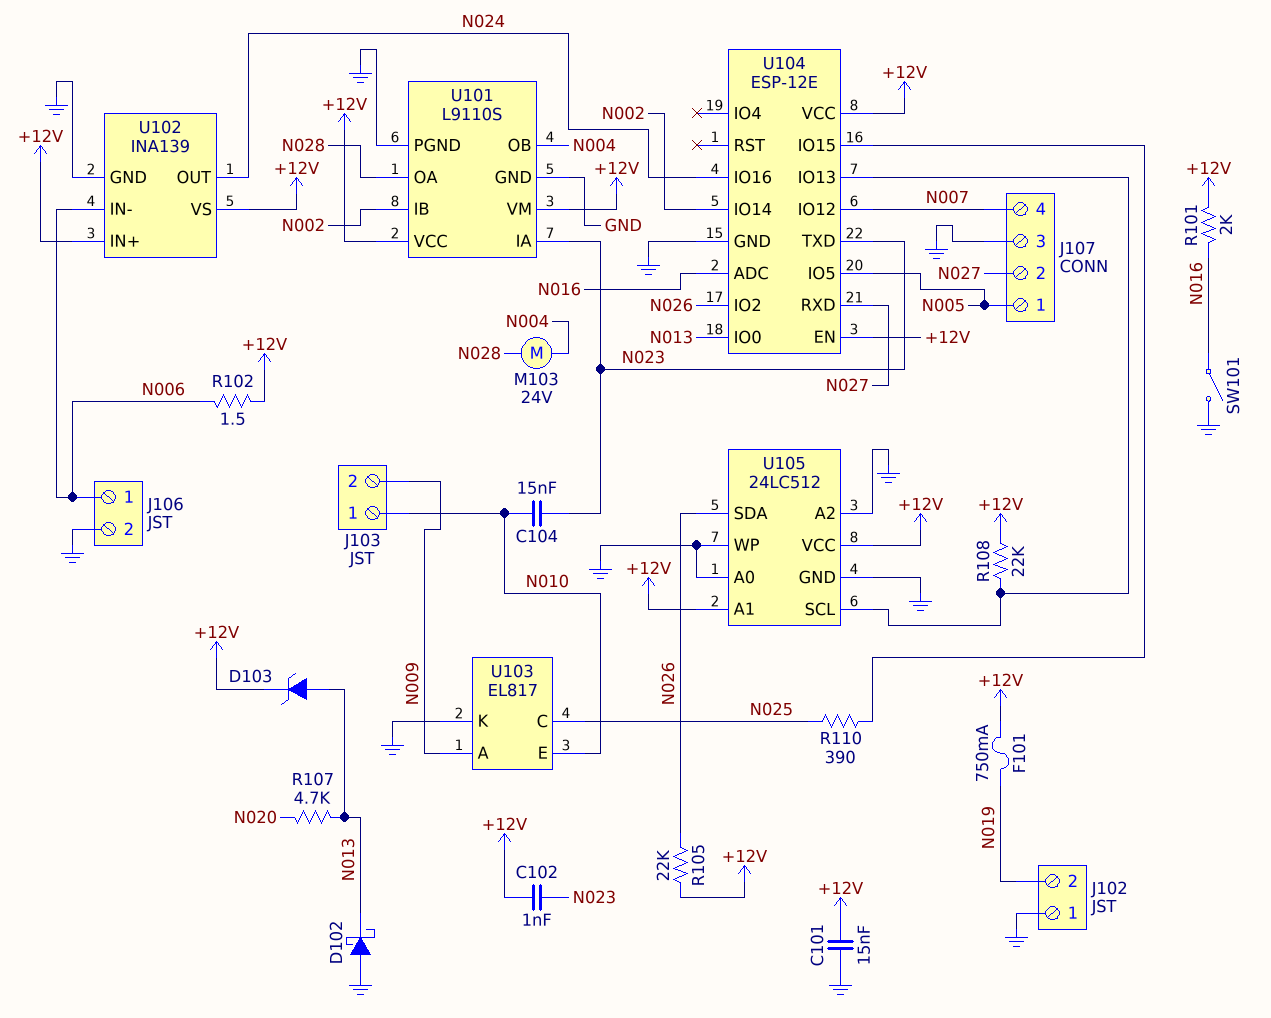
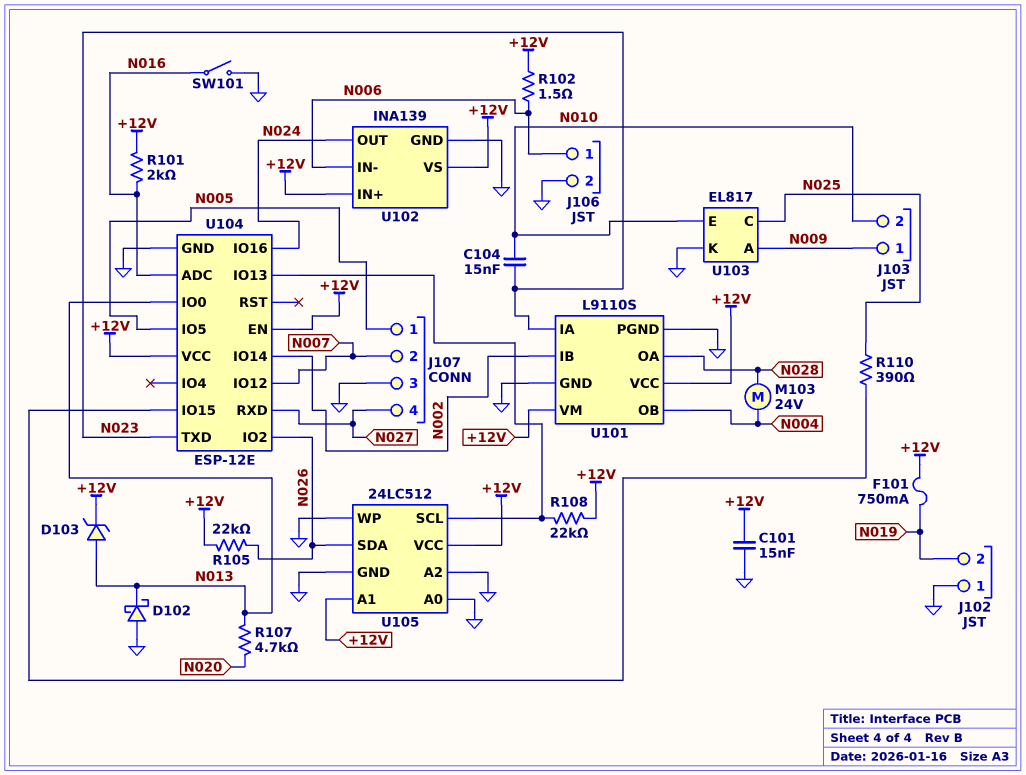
C102: 1nF (+12V, N023) -> none
J103 pin 1: N010 -> N009
J103 pin 2: N009 -> N010
J107 pin 2: N027 -> N007
J107 pin 4: N007 -> N027

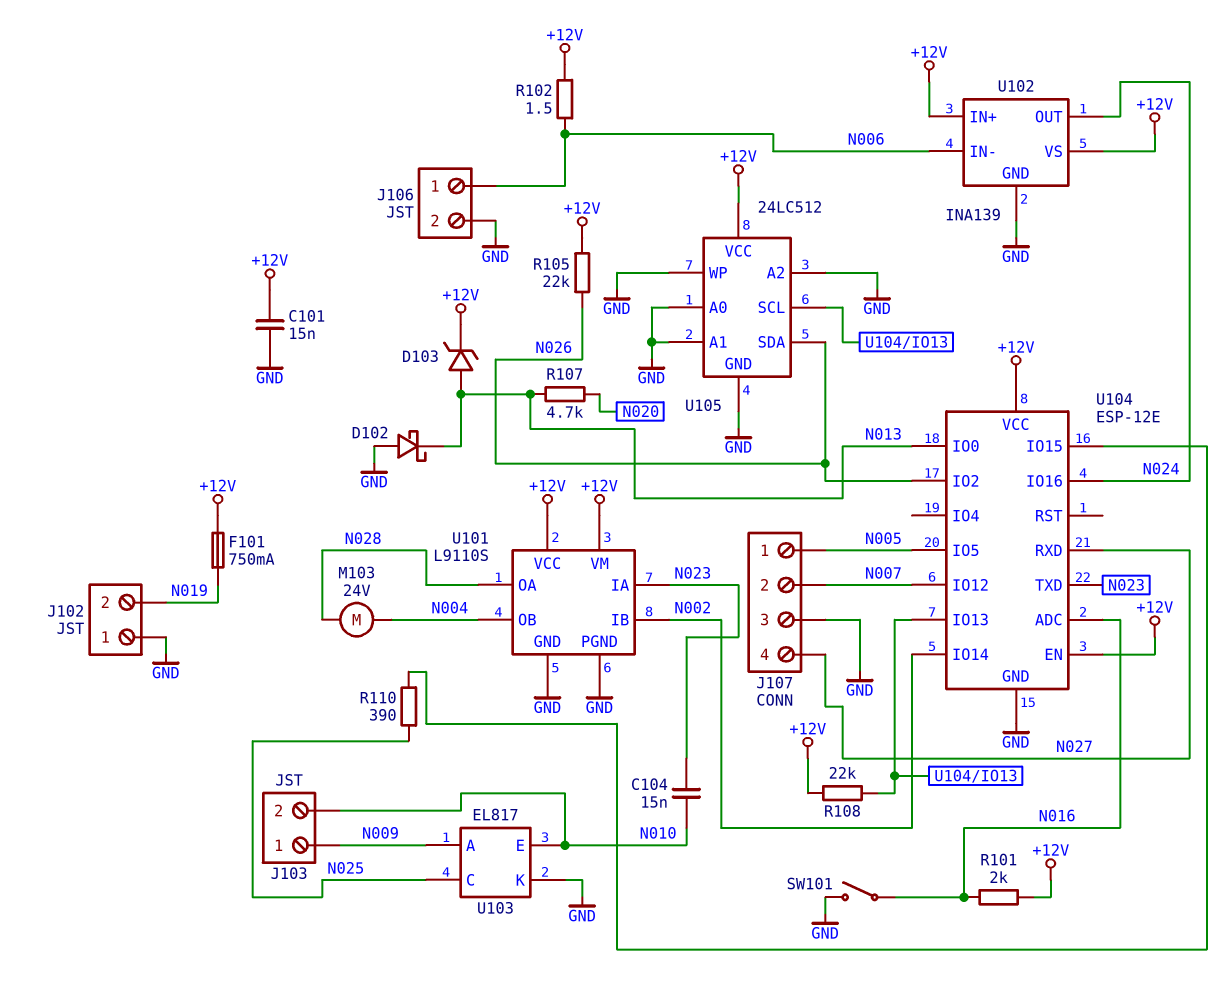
U105 pin A1: +12V -> GND

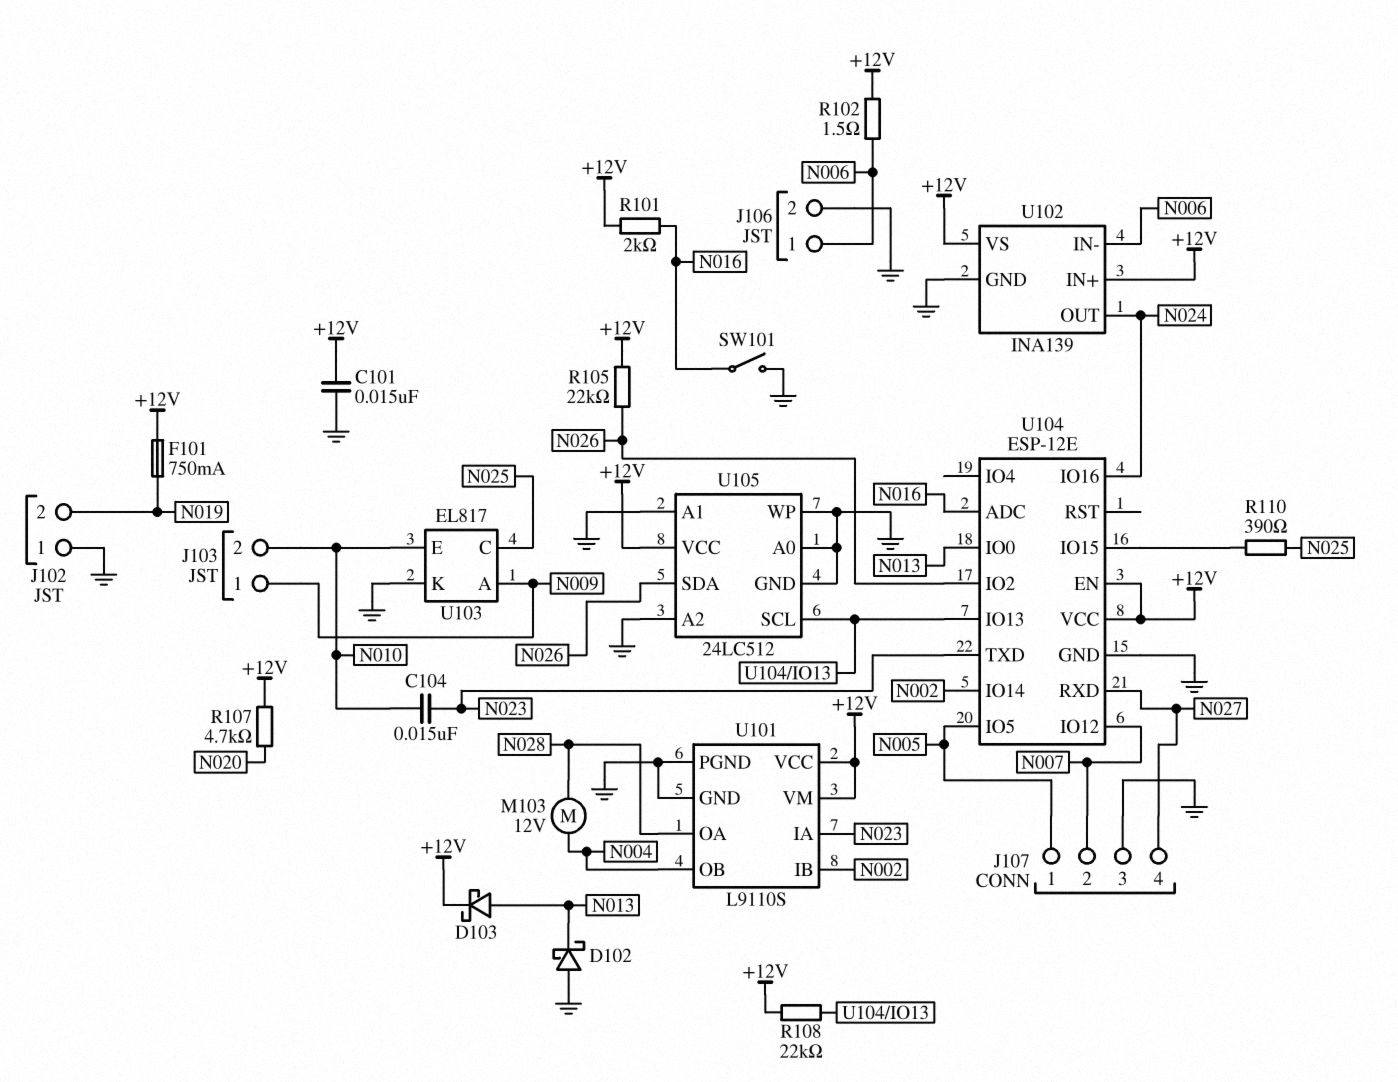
D103: zener (A N013, K +12V) -> schottky (A N013, K +12V)
M103: motor 24V (N004, N028) -> motor 12V (N004, N028)
R107: 4.7k (N013, N020) -> 4.7k (+12V, N020)

